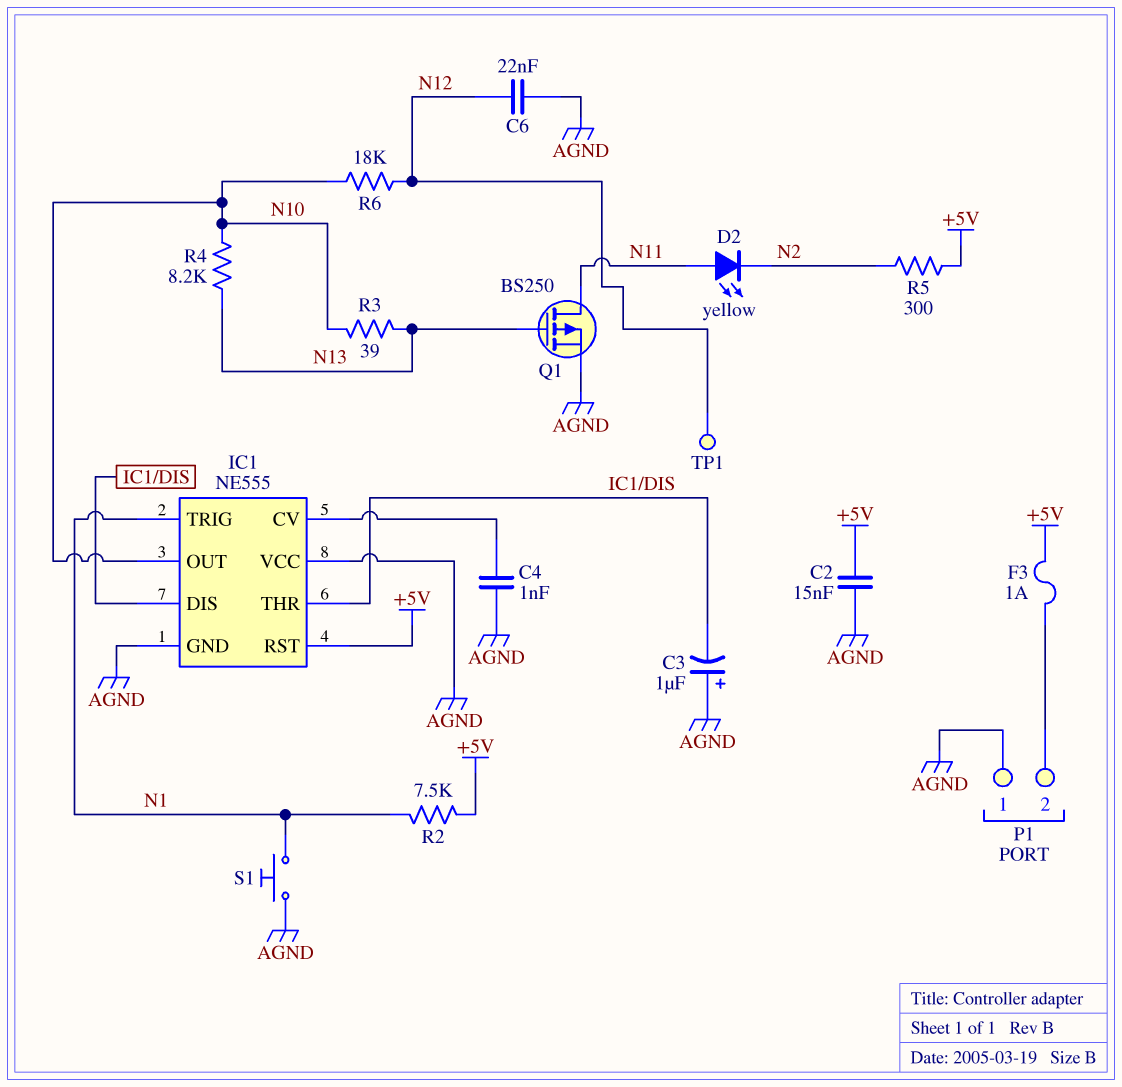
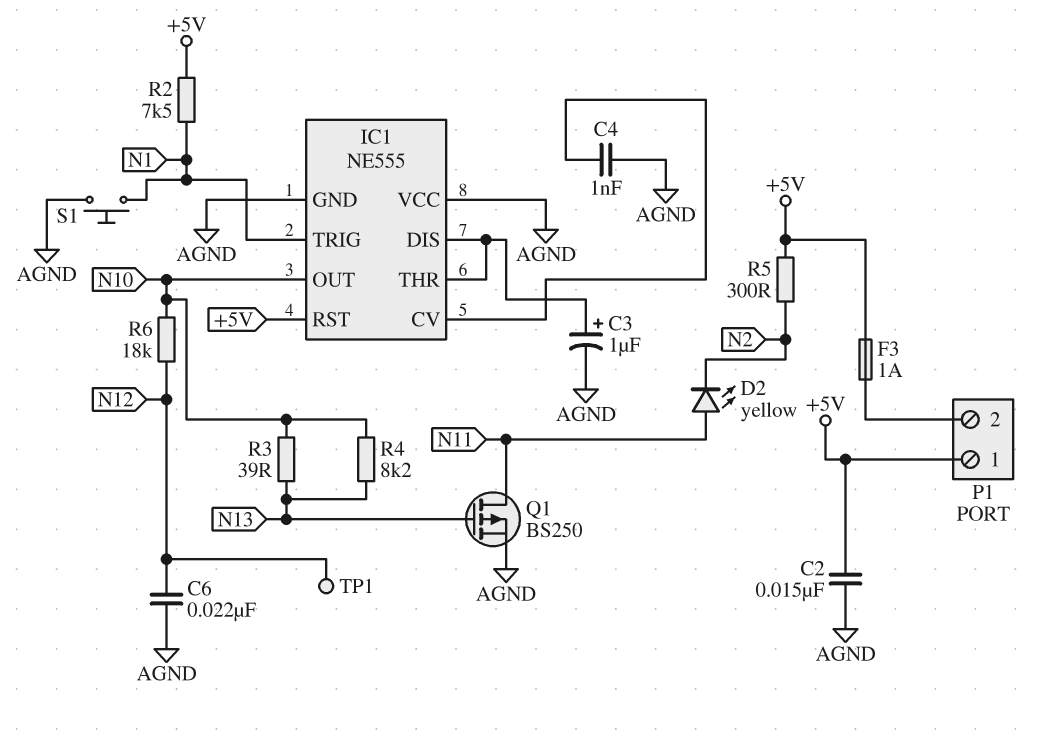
C3: 1uF (plus AGND, minus IC1/DIS) -> 1uF (plus IC1/DIS, minus AGND)
P1 pin 1: AGND -> +5V

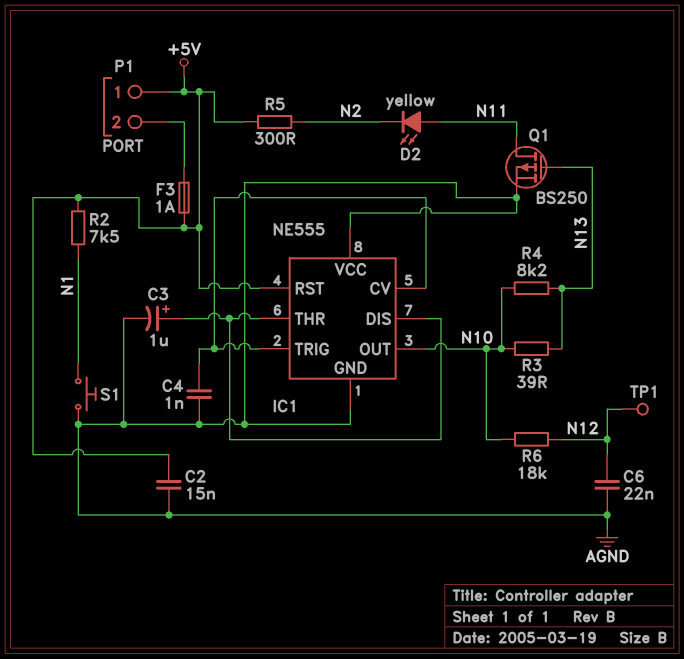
IC1 pin TRIG: N1 -> IC1/CV

